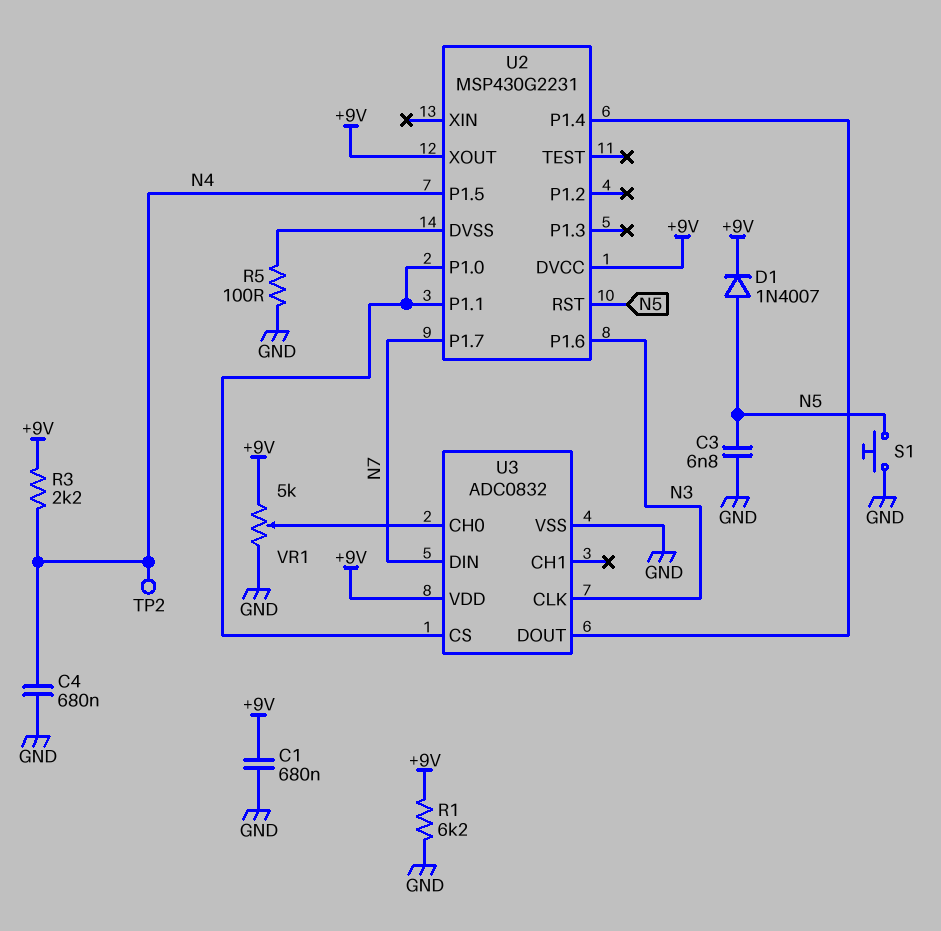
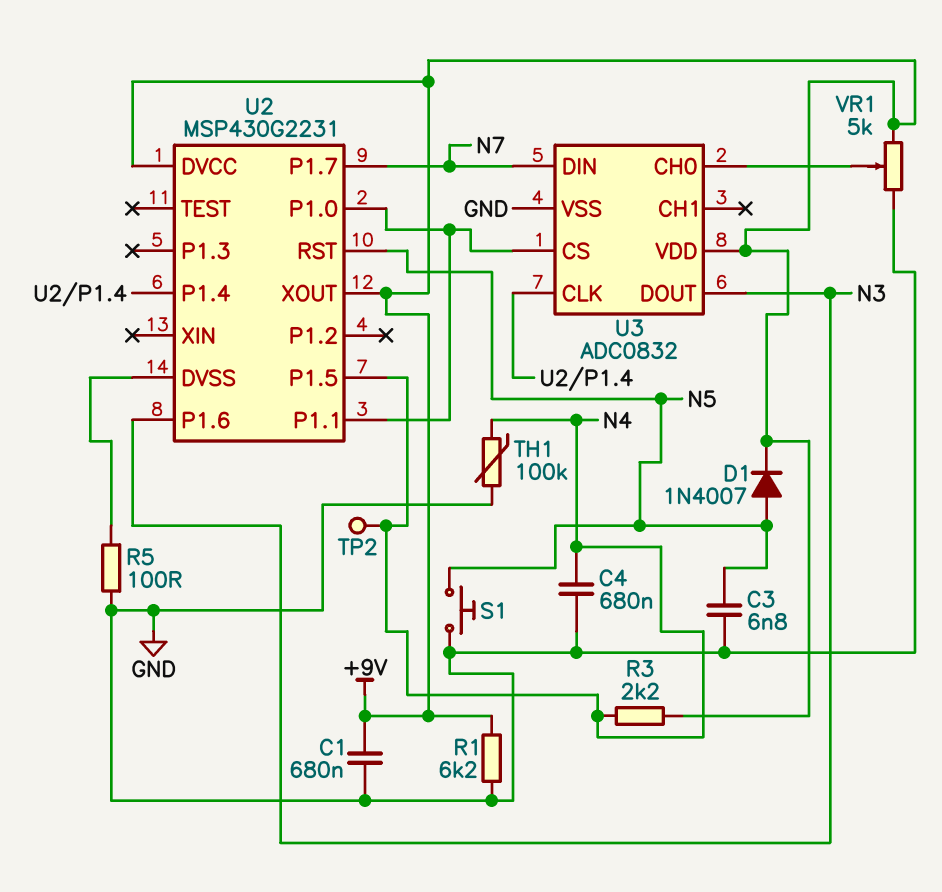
TH1: none -> 100k (GND, N4)
U3 pin CLK: N3 -> U2/P1.4
U3 pin DOUT: U2/P1.4 -> N3

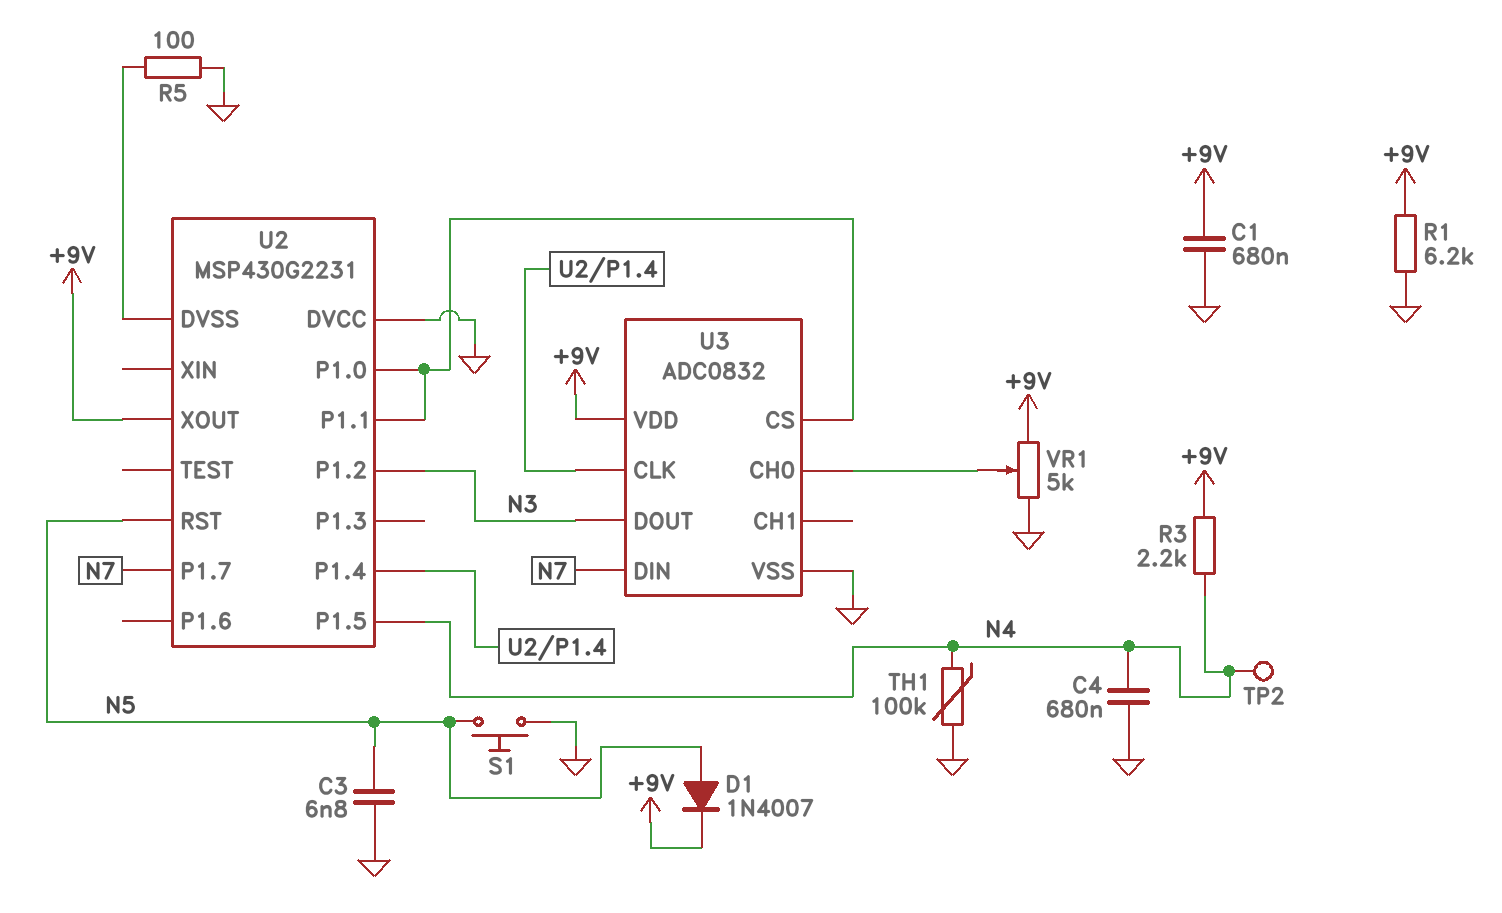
U2 pin DVCC: +9V -> GND
U2 pin P1.2: none -> N3
U2 pin P1.6: N3 -> none

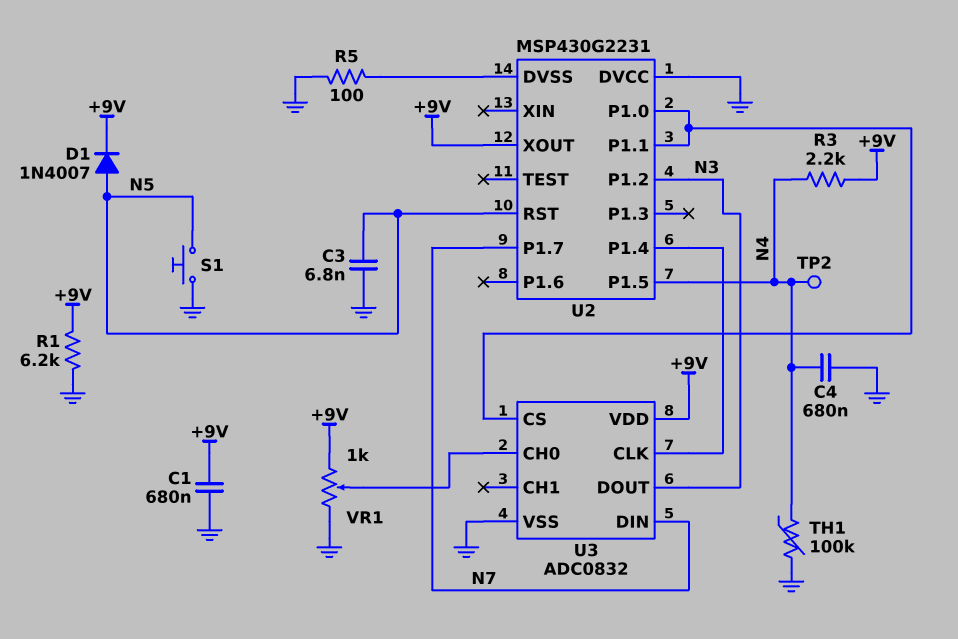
VR1: 5k (+9V, GND, wiper U3/CH0) -> 1k (+9V, GND, wiper U3/CH0)

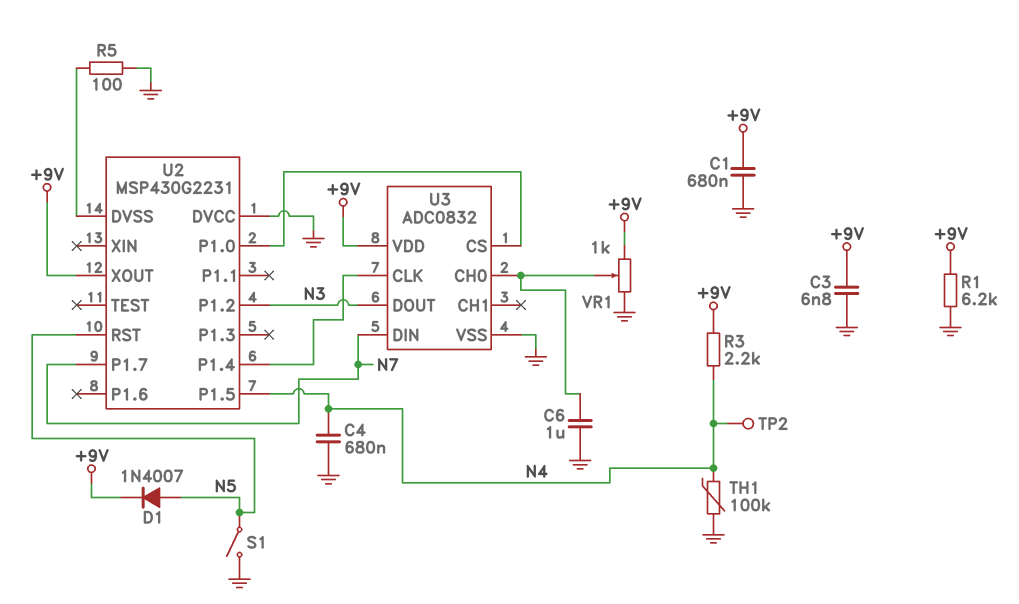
C3: 6.8nF (GND, N5) -> 6.8nF (+9V, GND)
C6: none -> 1uF (GND, U3/CH0)
S1: button (GND, N5) -> switch (GND, N5)
U2 pin P1.1: U2/P1.0 -> none

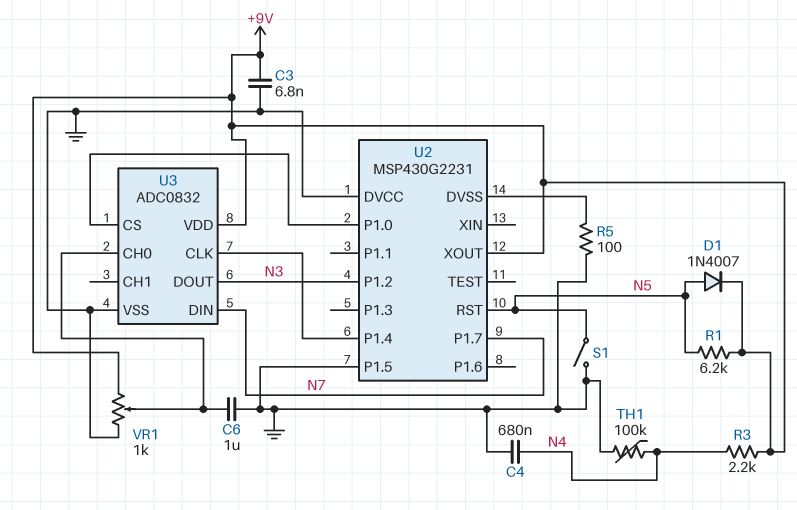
C1: 680nF (+9V, GND) -> none
R1: 6.2k (+9V, GND) -> 6.2k (+9V, N5)
TP2: test point (N4) -> none
U2 pin P1.5: N4 -> GND

